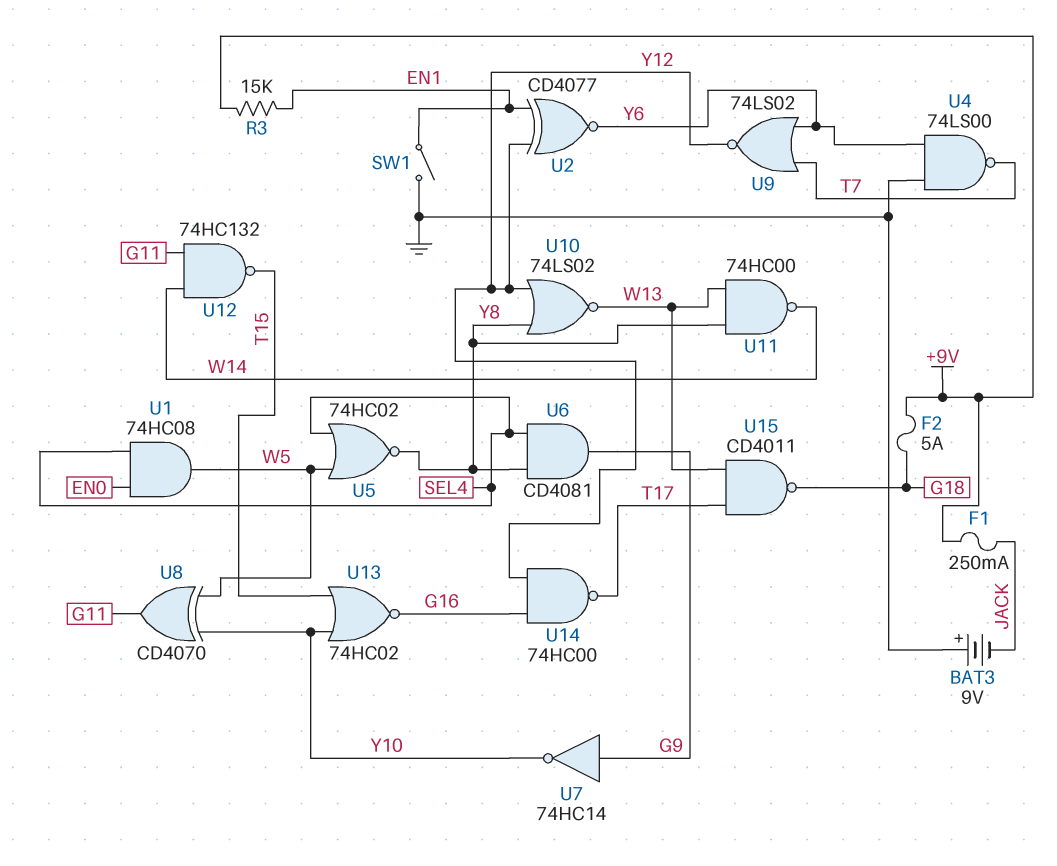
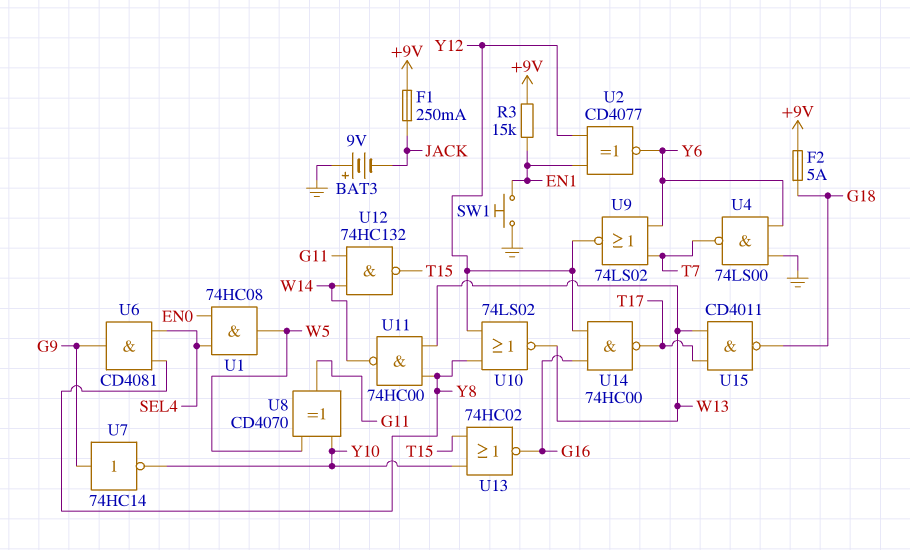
SW1: switch (EN1, GND) -> button (EN1, GND)
U5: NOR 74HC02 (in SEL4, in W5, out Y8) -> none

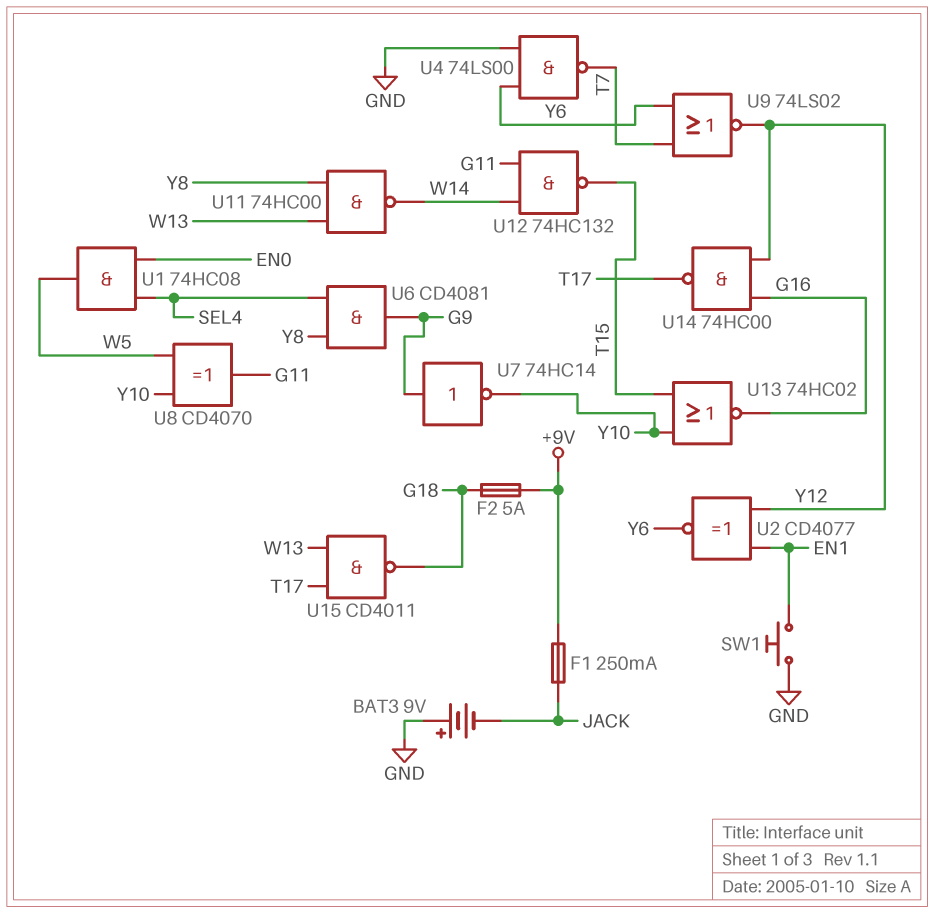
R3: 15k (+9V, EN1) -> none
U10: NOR 74LS02 (in Y8, in Y12, out W13) -> none

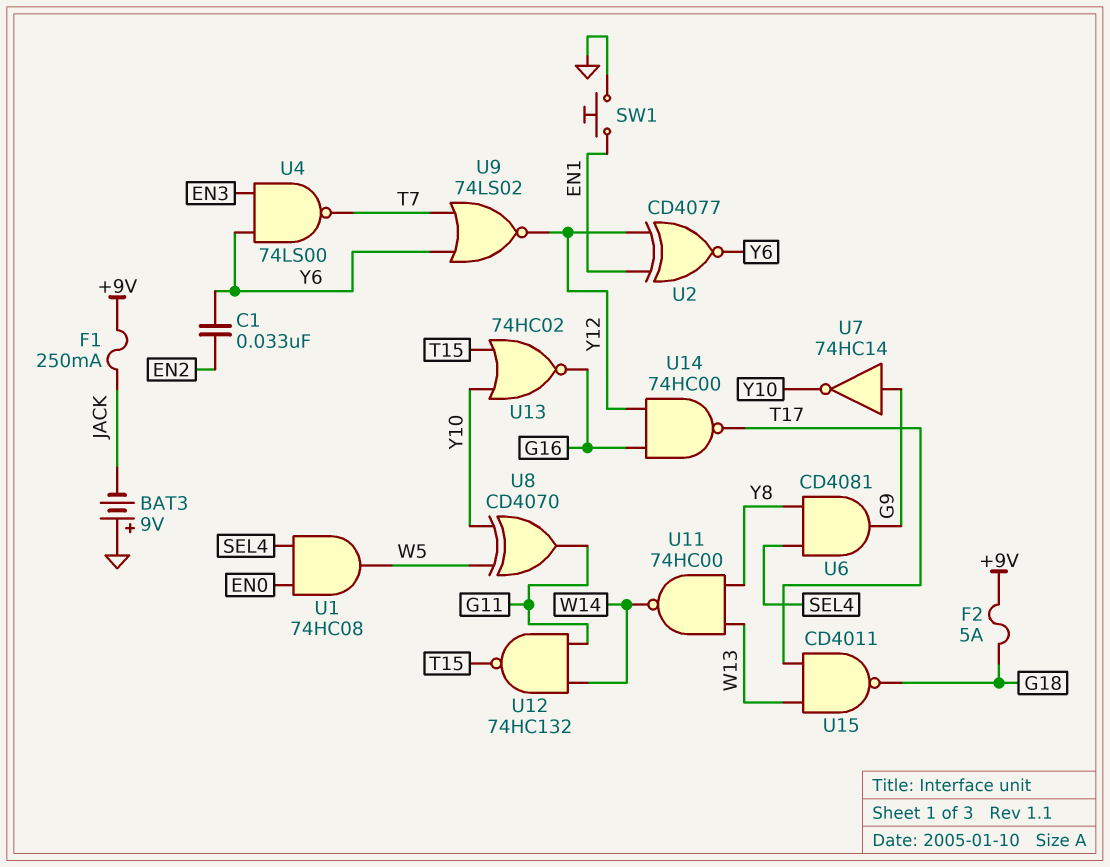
C1: none -> 33nF (EN2, Y6)
U4: NAND 74LS00 (in GND, in Y6, out T7) -> NAND 74LS00 (in EN3, in Y6, out T7)

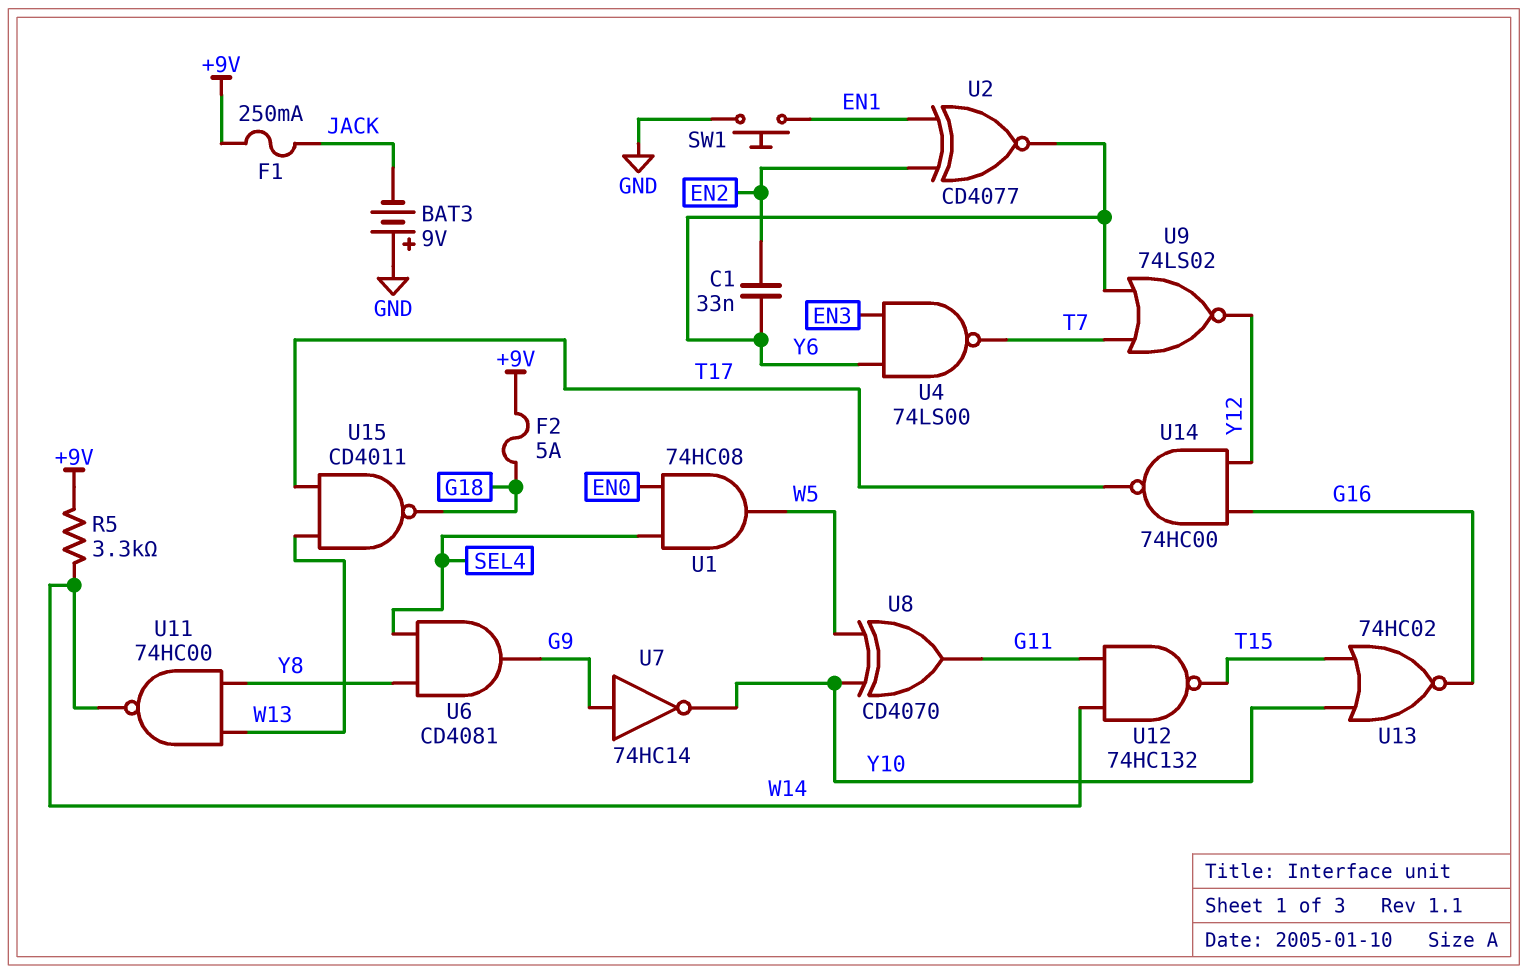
R5: none -> 3.3k (+9V, W14)
U2: XNOR CD4077 (in EN1, in Y12, out Y6) -> XNOR CD4077 (in EN1, in EN2, out Y6)

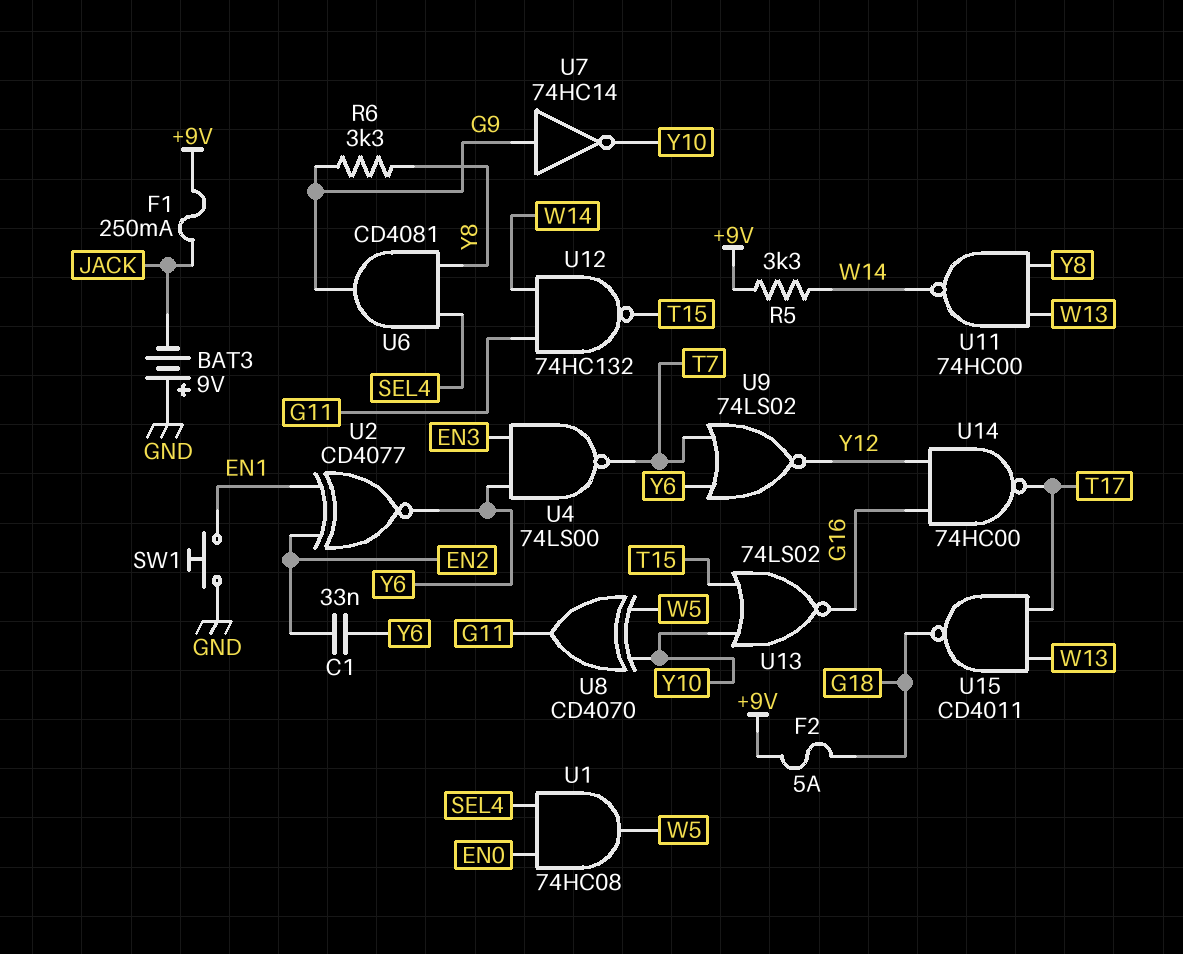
R6: none -> 3.3k (G9, Y8)
U13: NOR 74HC02 (in T15, in Y10, out G16) -> NOR 74LS02 (in T15, in Y10, out G16)

